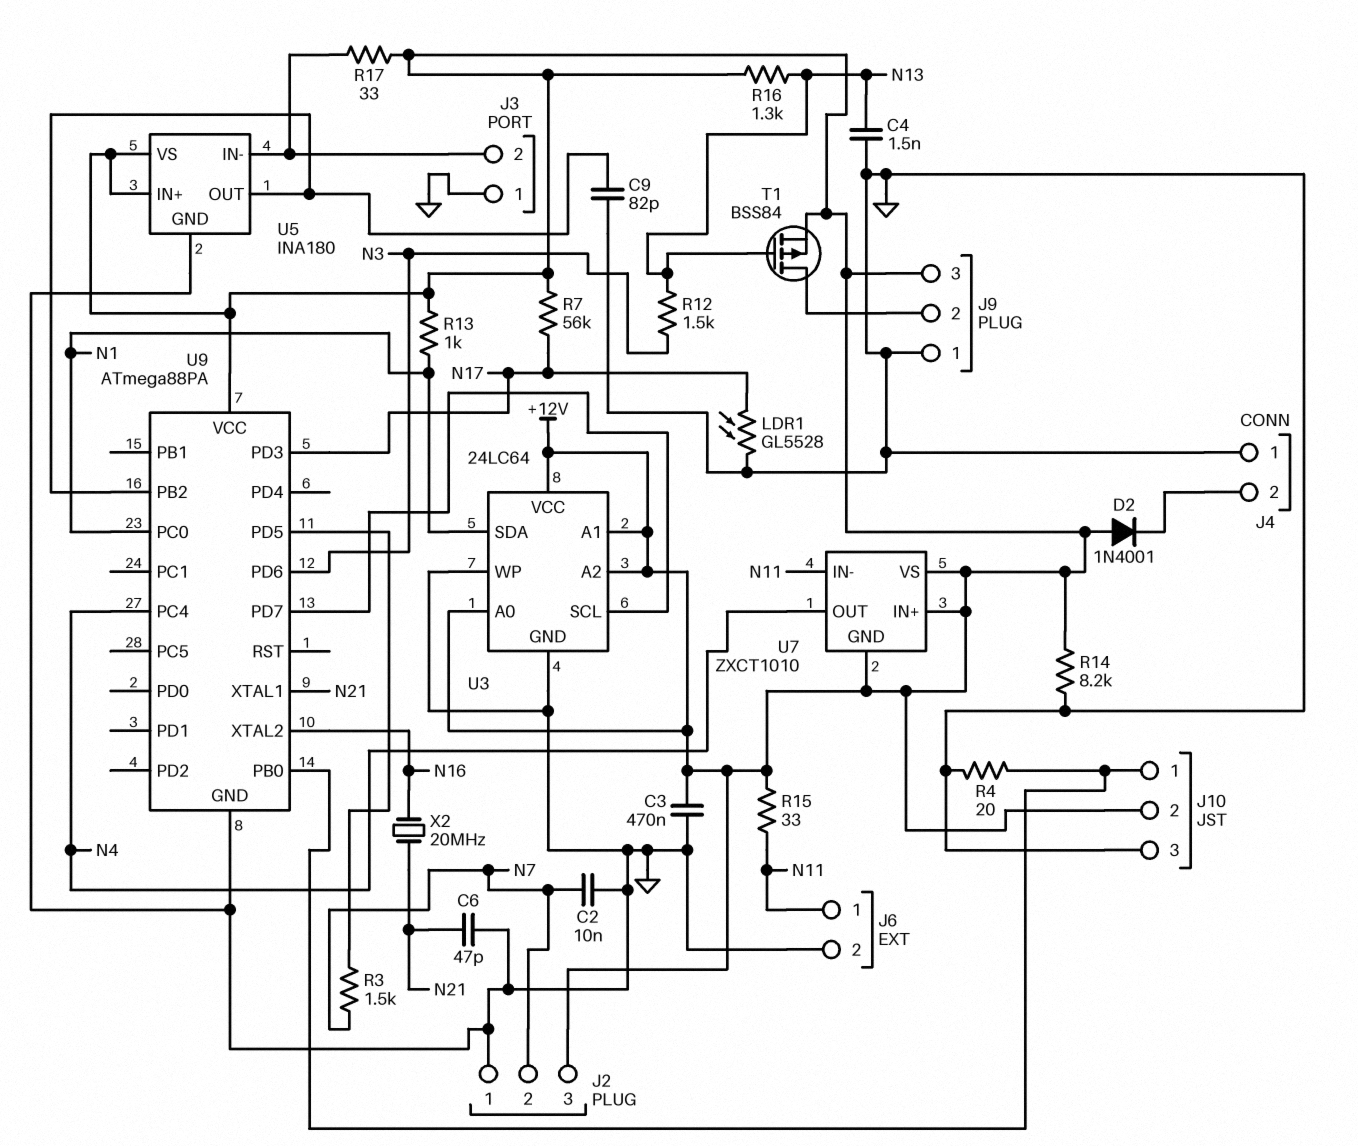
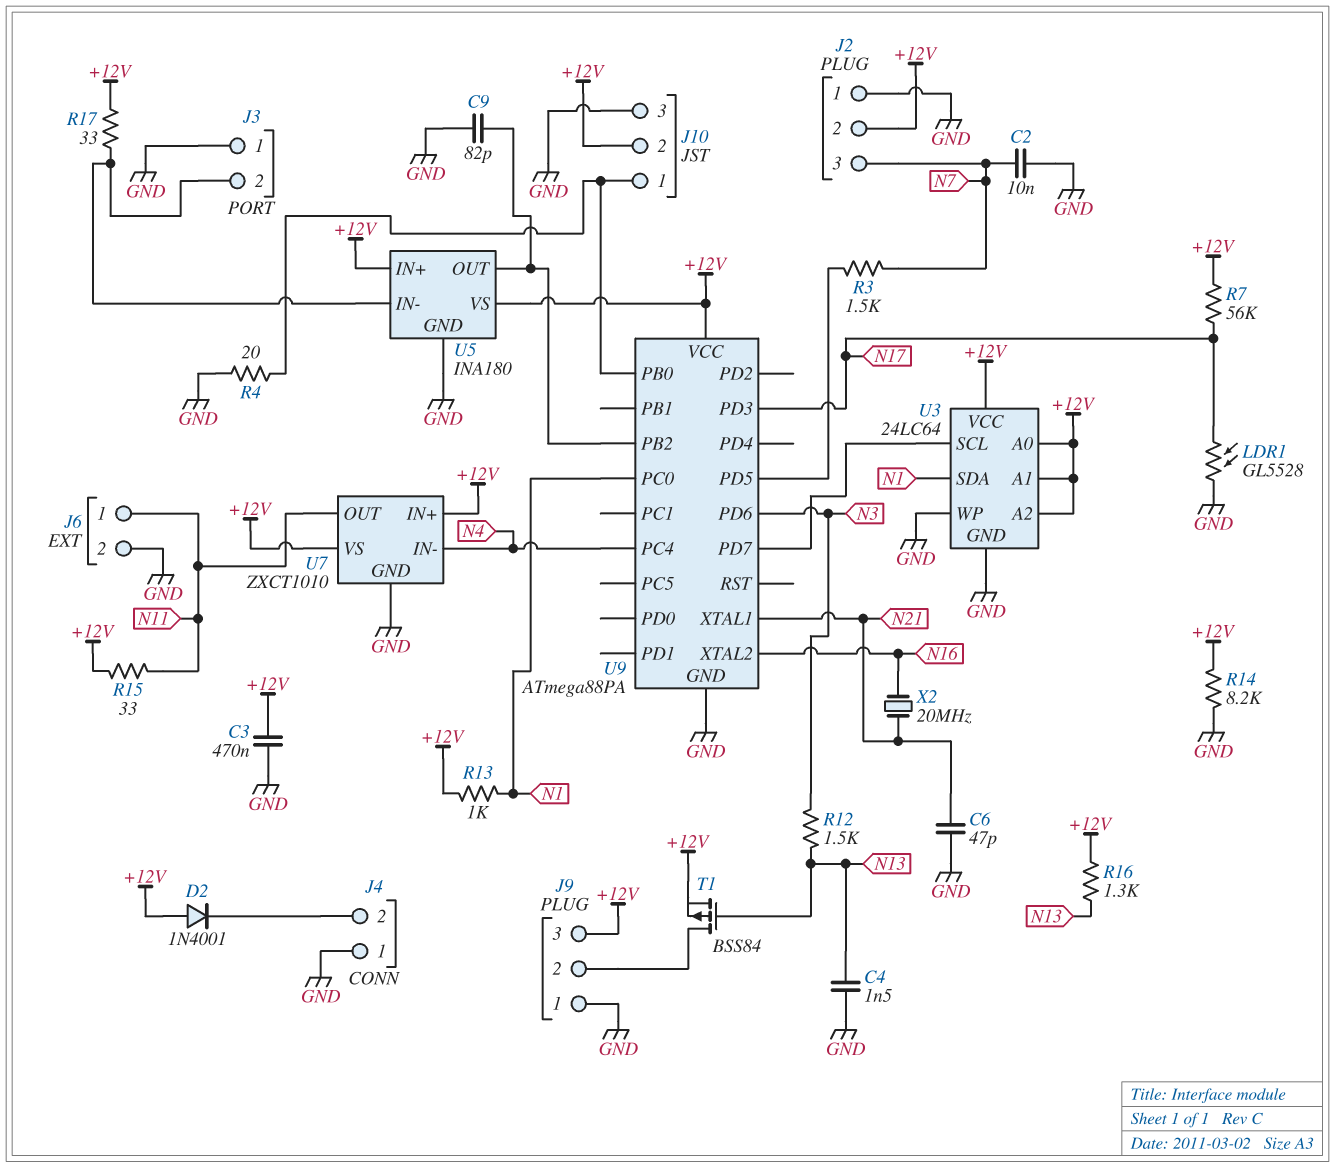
J2 pin 2: N7 -> +12V
J2 pin 3: +12V -> N7
U7 pin GND: +12V -> GND
U7 pin IN-: N11 -> N4
U7 pin OUT: N4 -> N11

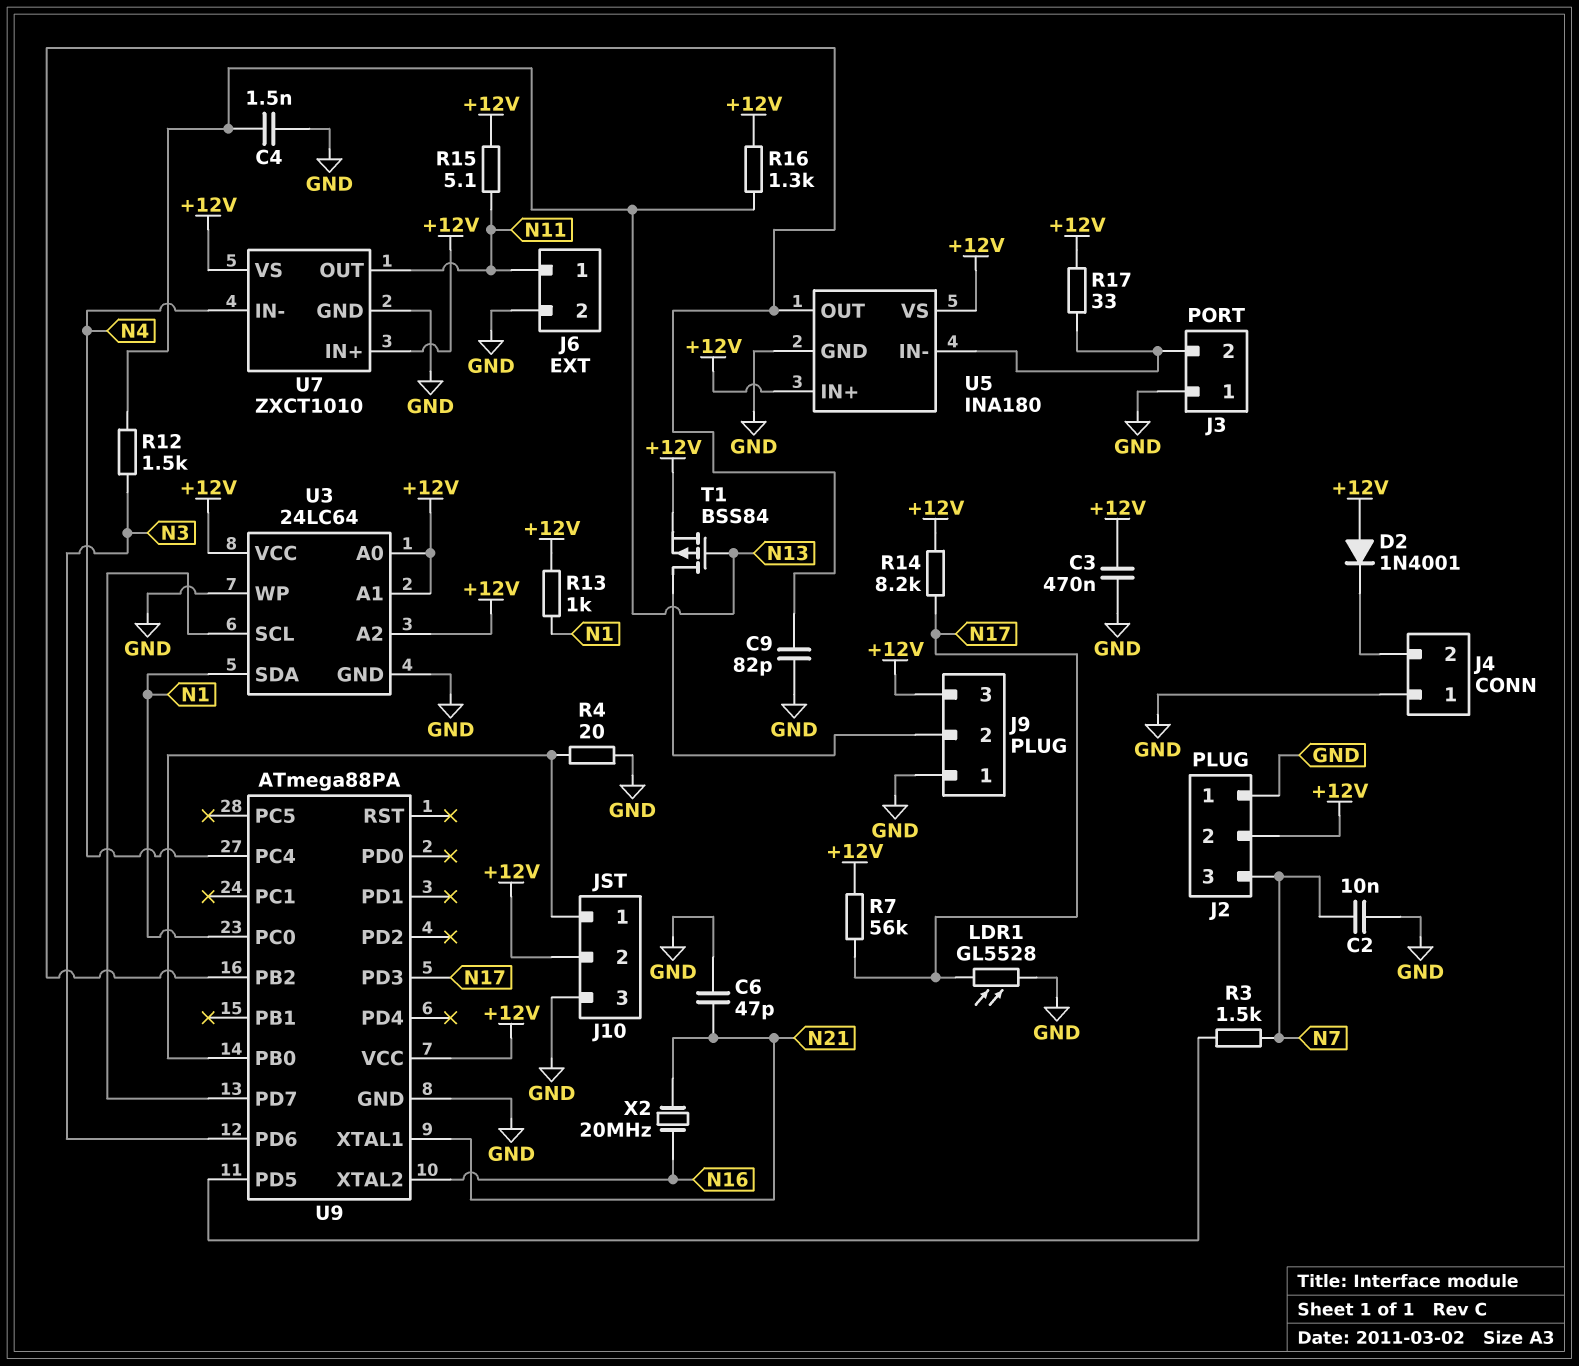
R14: 8.2k (+12V, GND) -> 8.2k (+12V, N17)
R15: 33 (+12V, N11) -> 5.1 (+12V, N11)

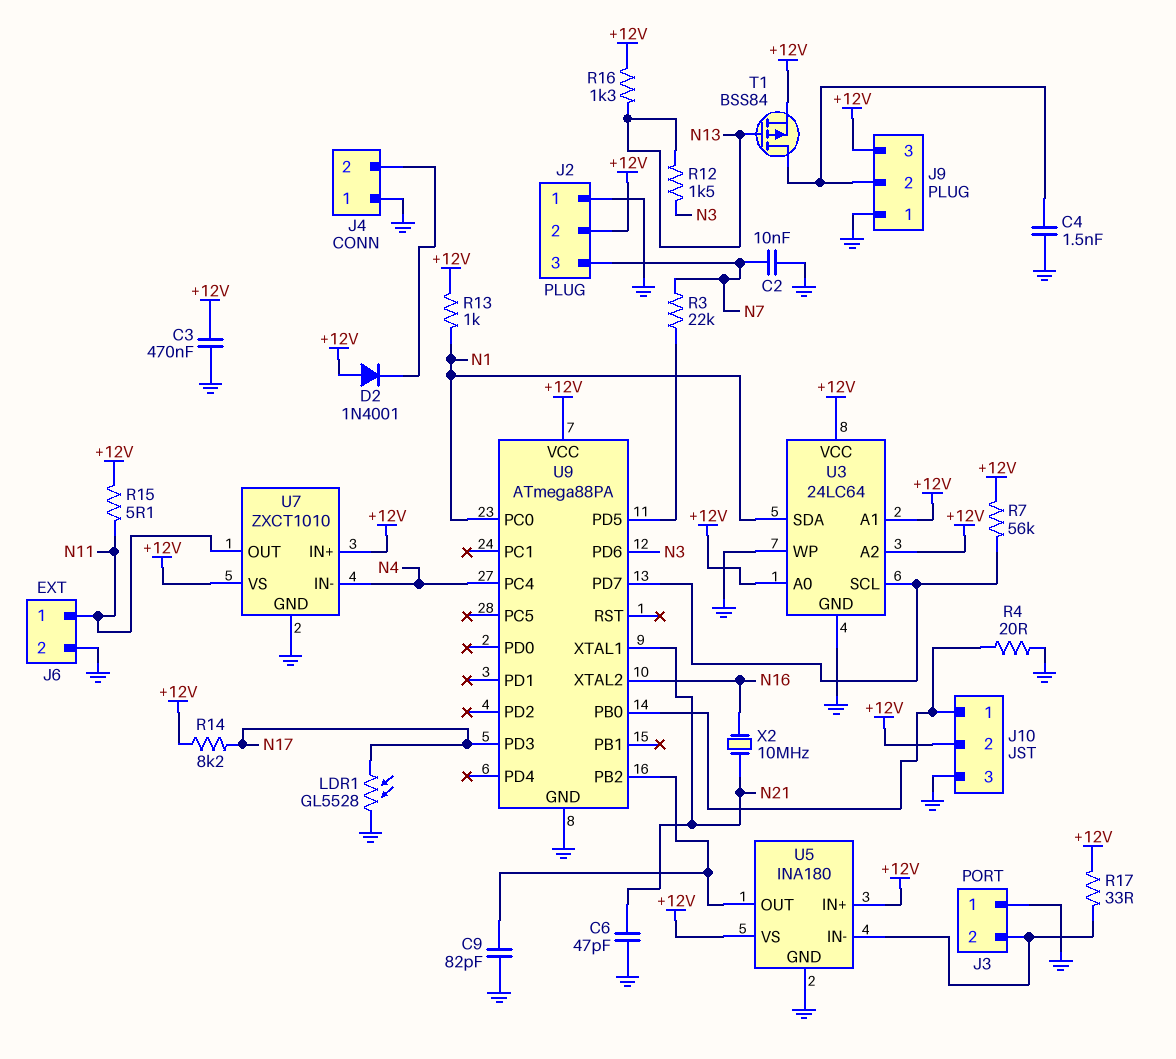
C4: 1.5nF (GND, N13) -> 1.5nF (GND, J9/2)
R3: 1.5k (N7, U9/PD5) -> 22k (N7, U9/PD5)
R7: 56k (+12V, N17) -> 56k (+12V, U3/SCL)
X2: 20MHz (N16, N21) -> 10MHz (N16, N21)

